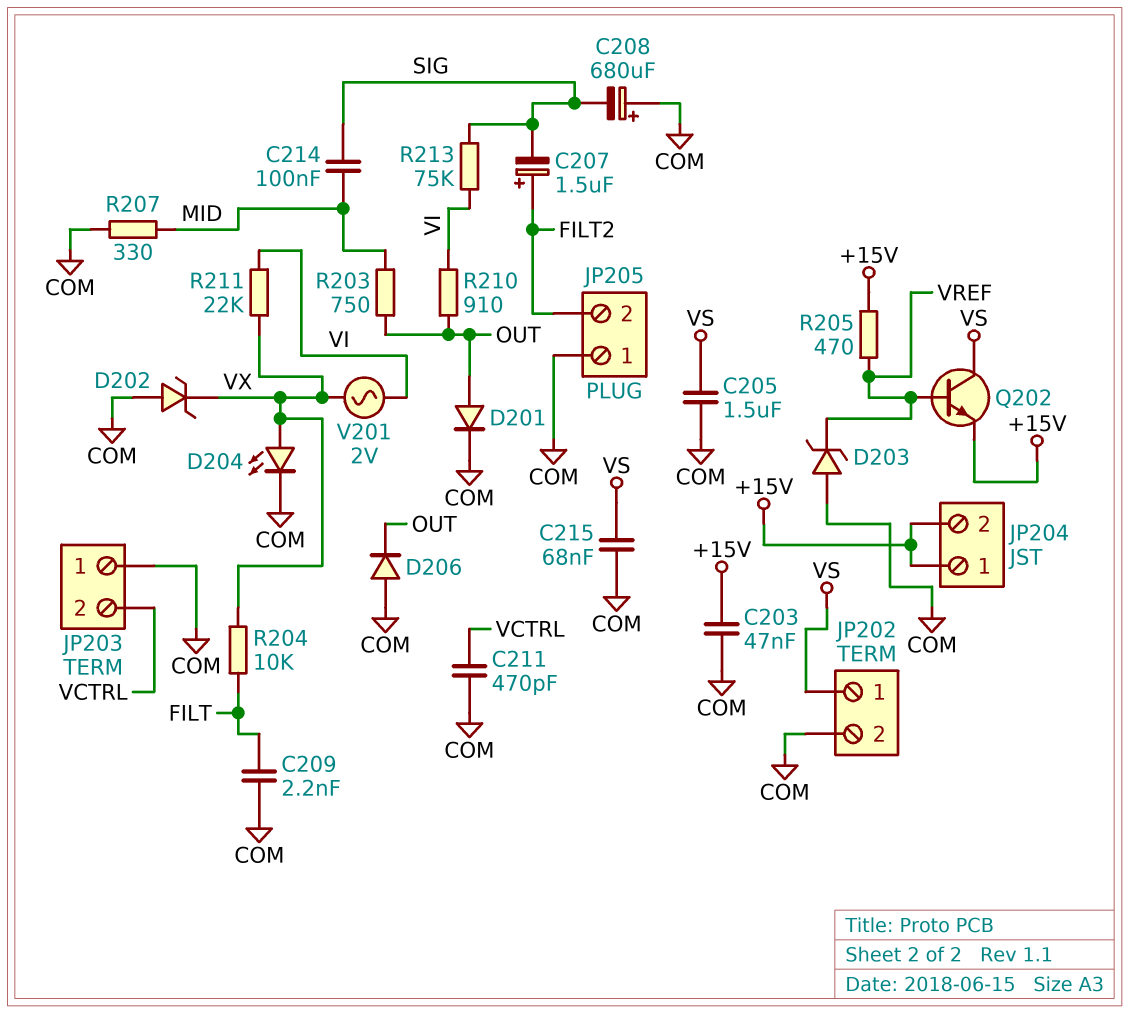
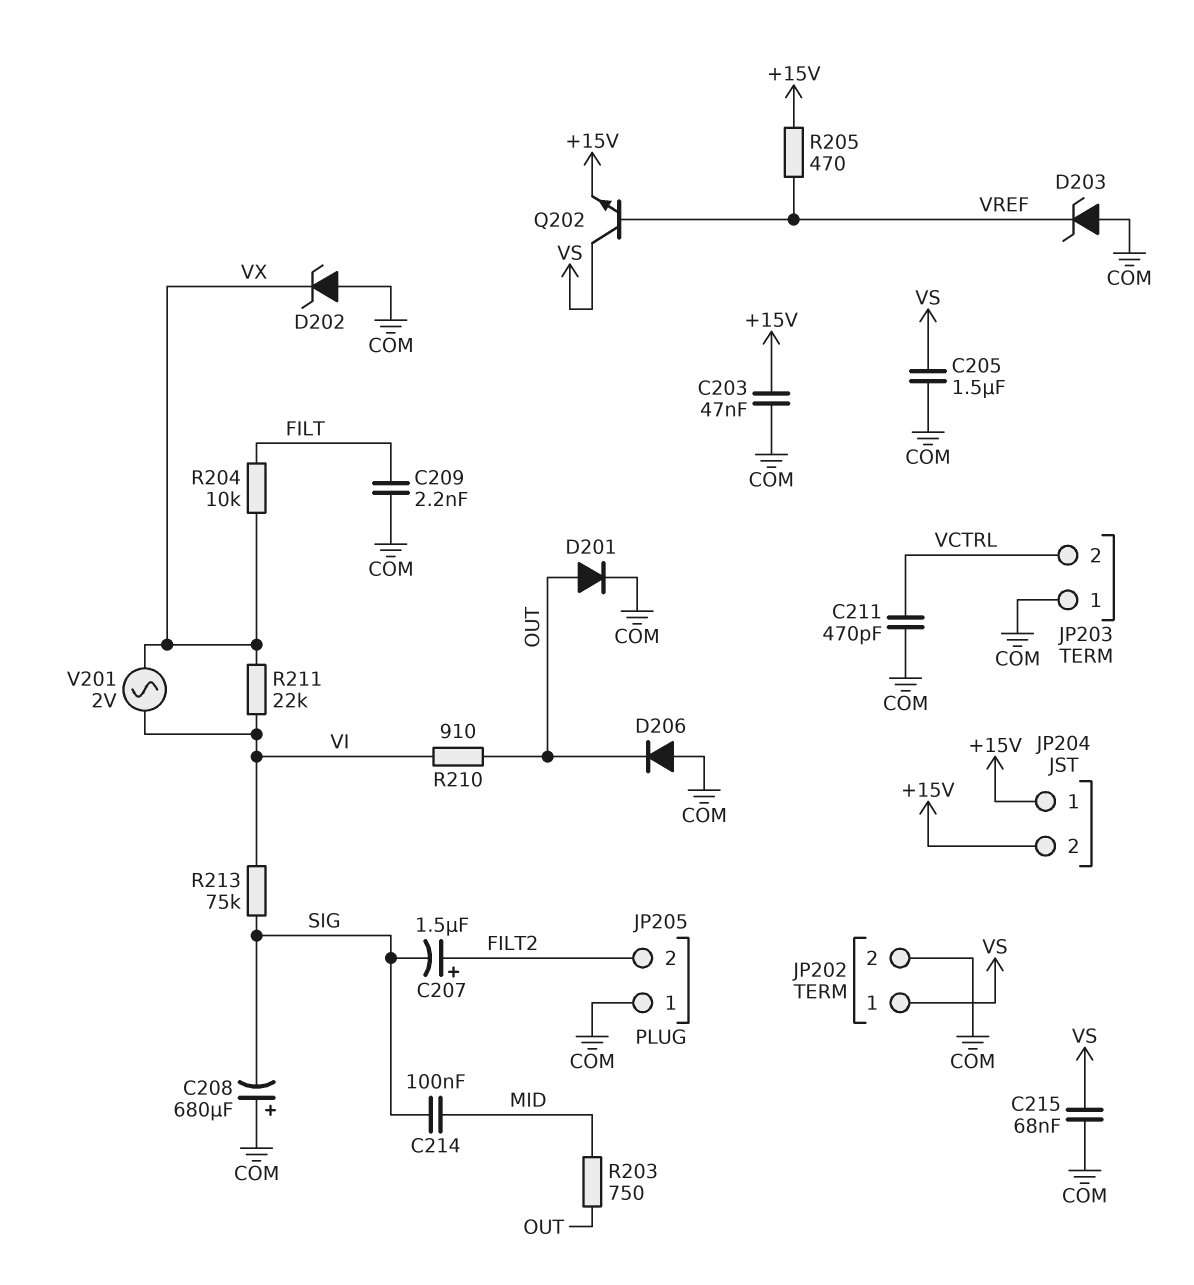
D204: LED (A VX, K COM) -> none
R207: 330 (COM, MID) -> none

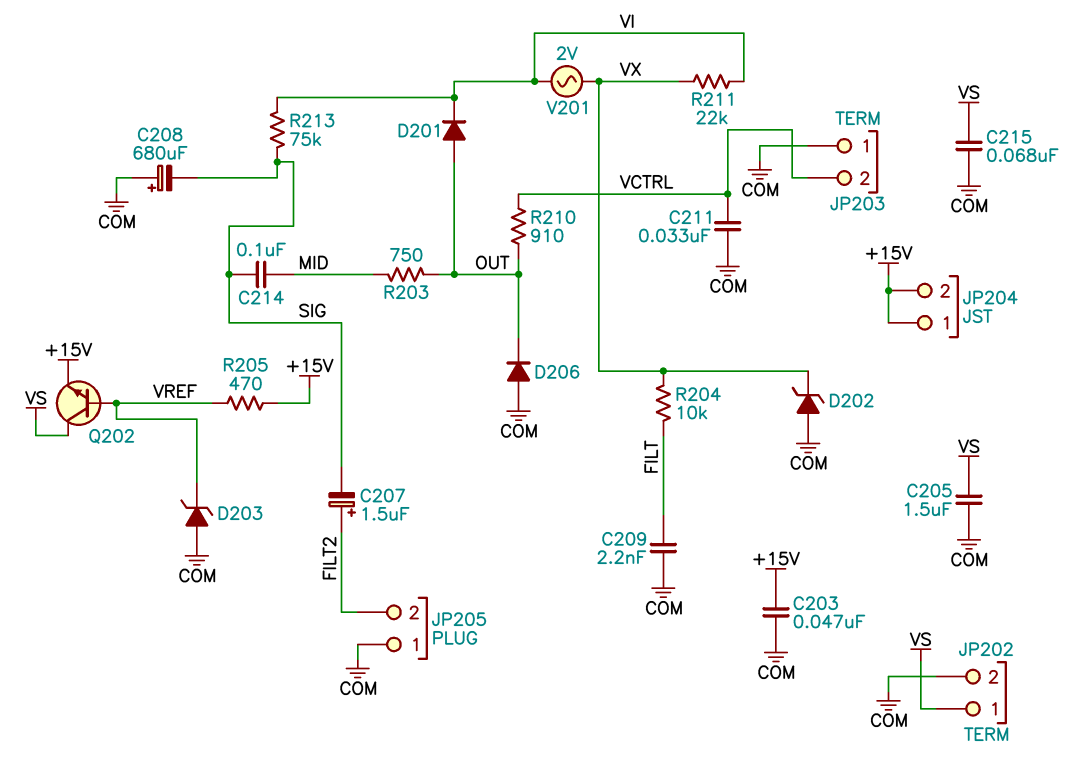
C211: 470pF (COM, VCTRL) -> 33nF (COM, VCTRL)
D201: diode (A OUT, K COM) -> diode (A OUT, K VI)
R210: 910 (OUT, VI) -> 910 (OUT, VCTRL)

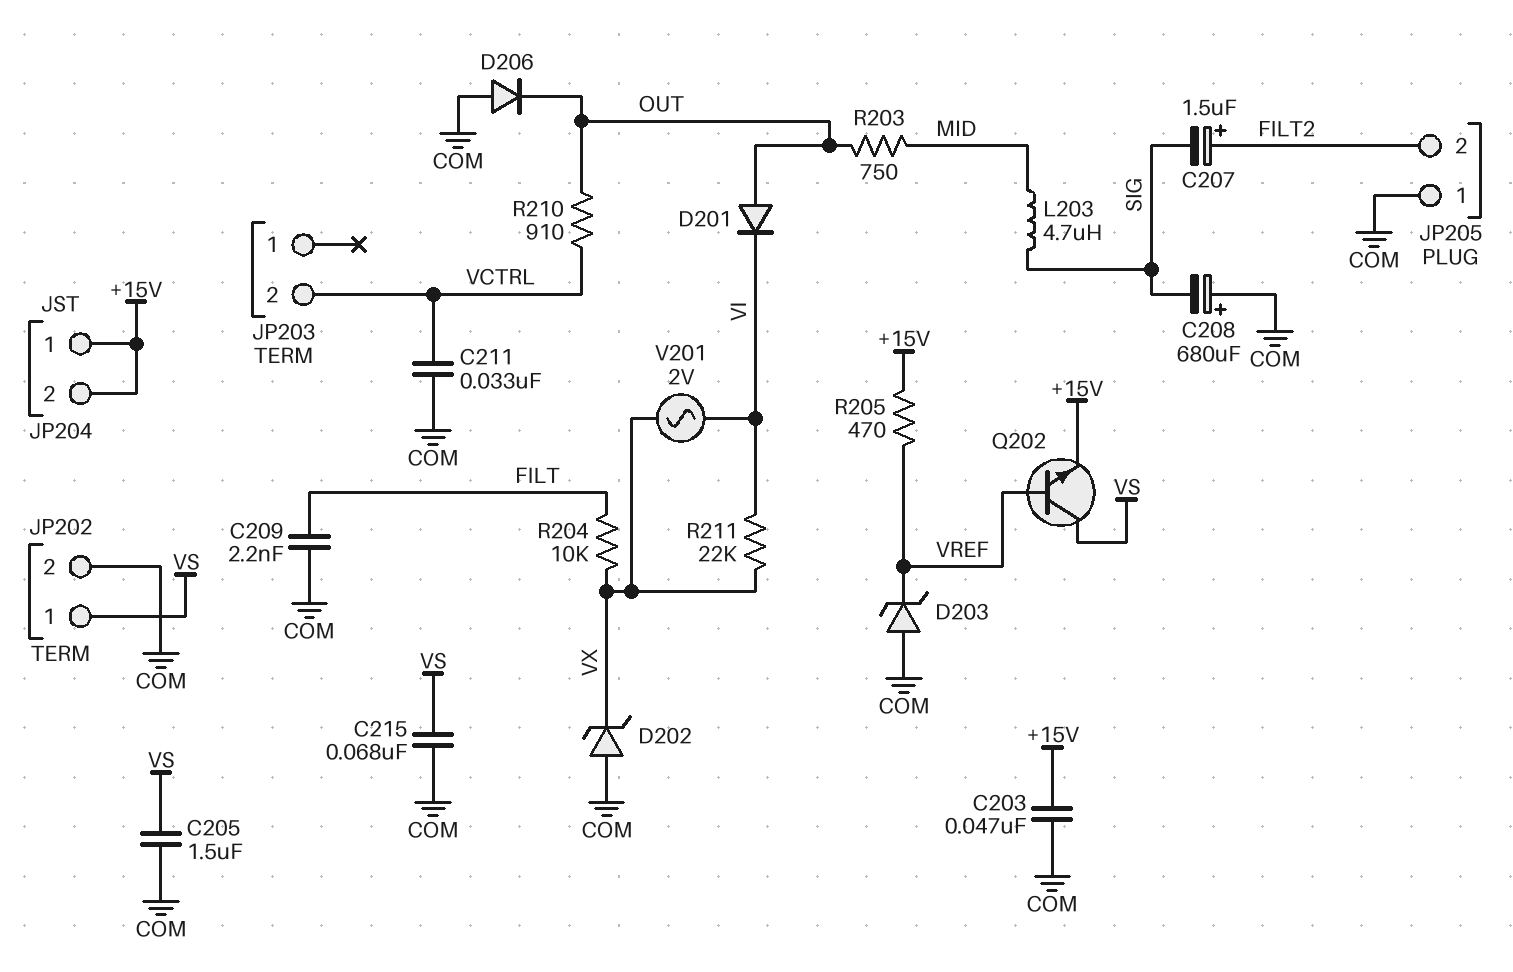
C214: 100nF (MID, SIG) -> none
JP203 pin 1: COM -> none
L203: none -> 4.7uH (MID, SIG)
R213: 75k (SIG, VI) -> none

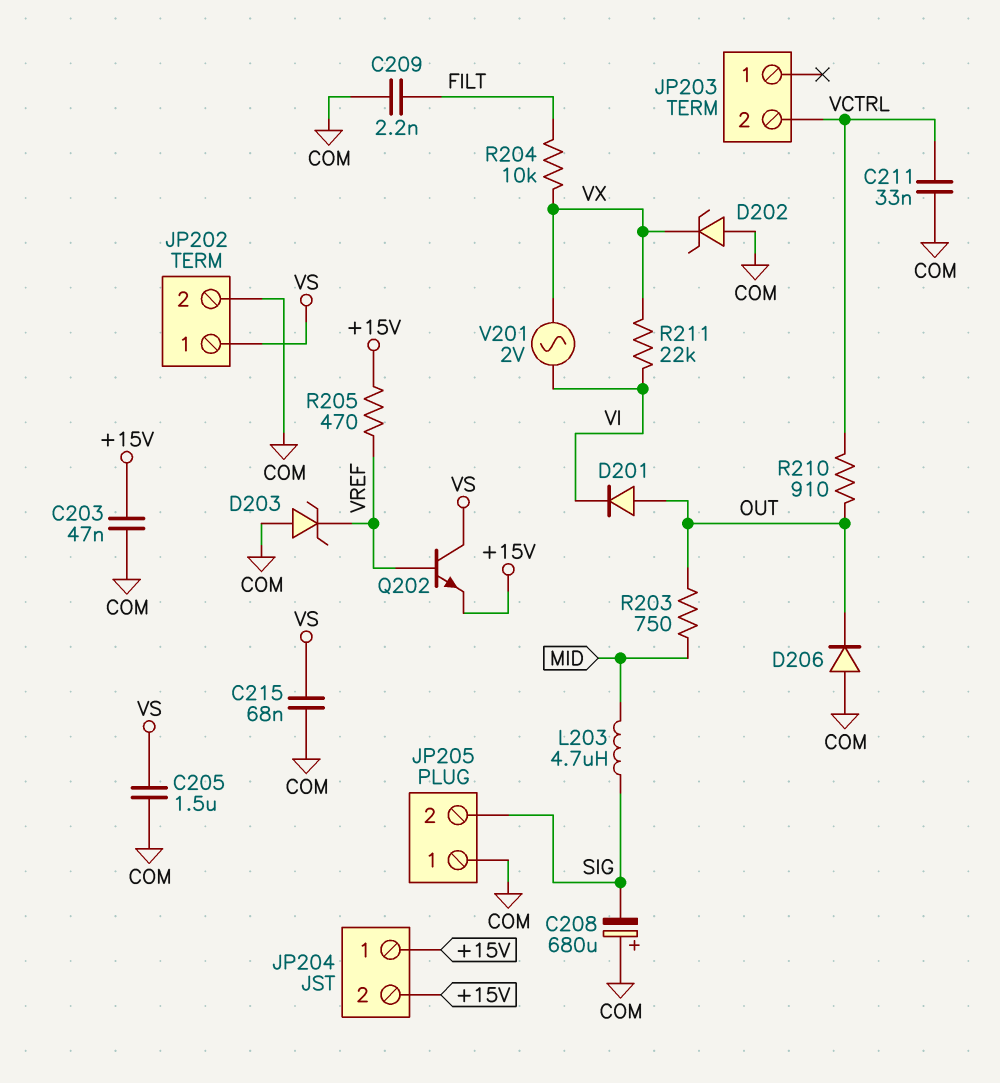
C207: 1.5uF (plus FILT2, minus SIG) -> none
JP205 pin 2: FILT2 -> SIG

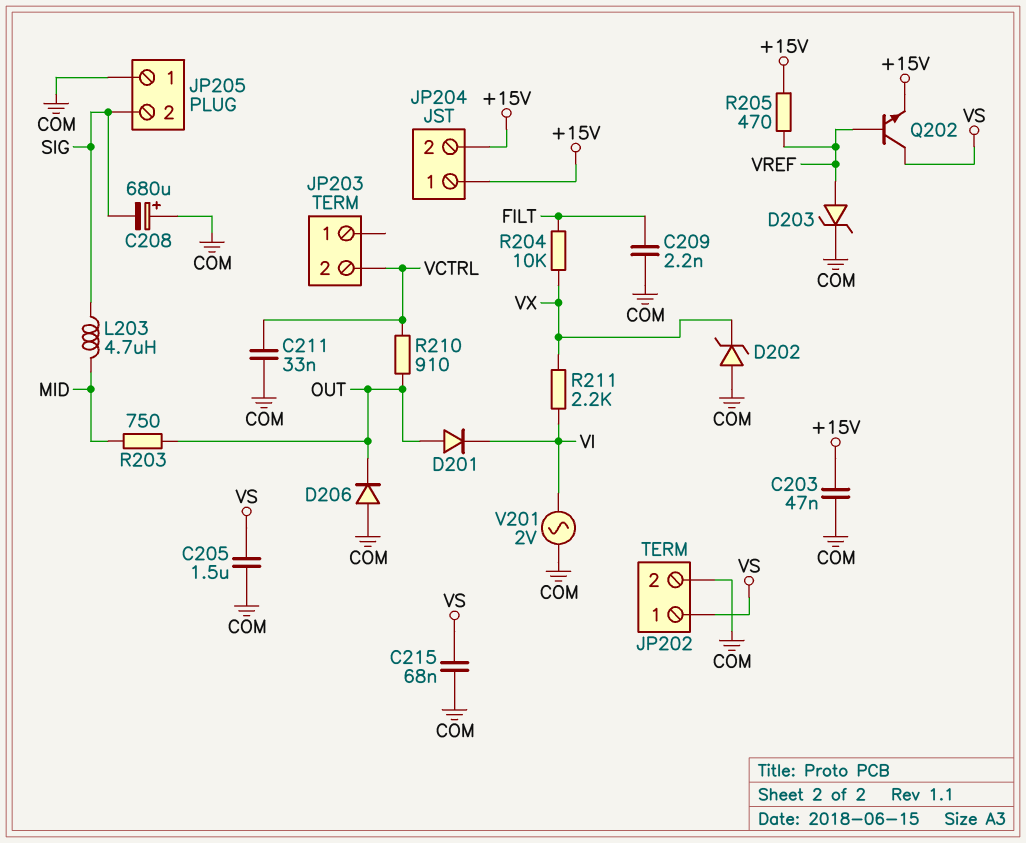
D203: zener (A COM, K VREF) -> zener (A VREF, K COM)
R211: 22k (VI, VX) -> 2.2k (VI, VX)
V201: AC 2V (VI, VX) -> AC 2V (COM, VI)

